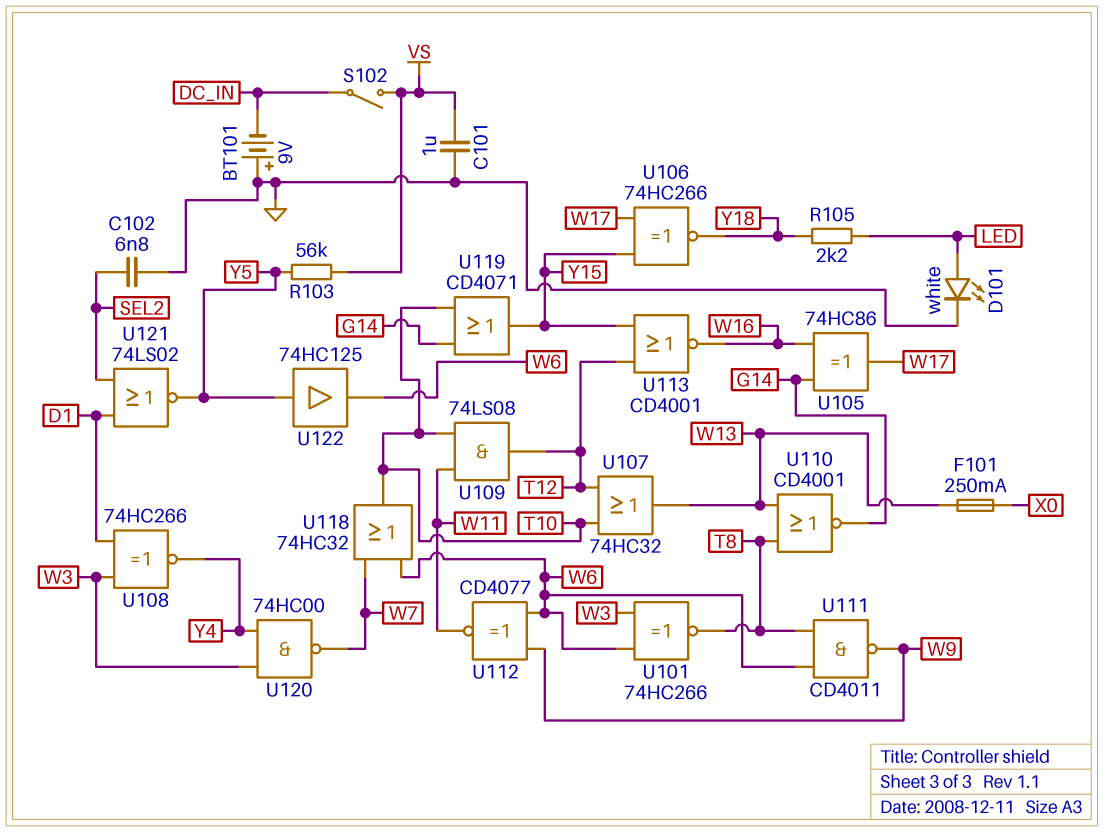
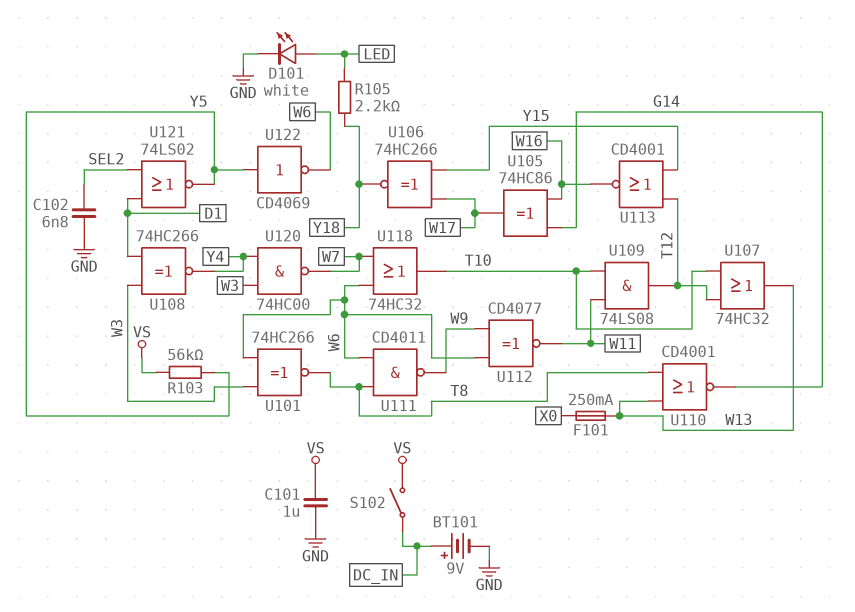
BT101: 9V (plus GND, minus DC_IN) -> 9V (plus DC_IN, minus GND)
U119: OR CD4071 (in G14, in T10, out Y15) -> none
U122: buffer 74HC125 (in Y5, out W6) -> NOT CD4069 (in Y5, out W6)

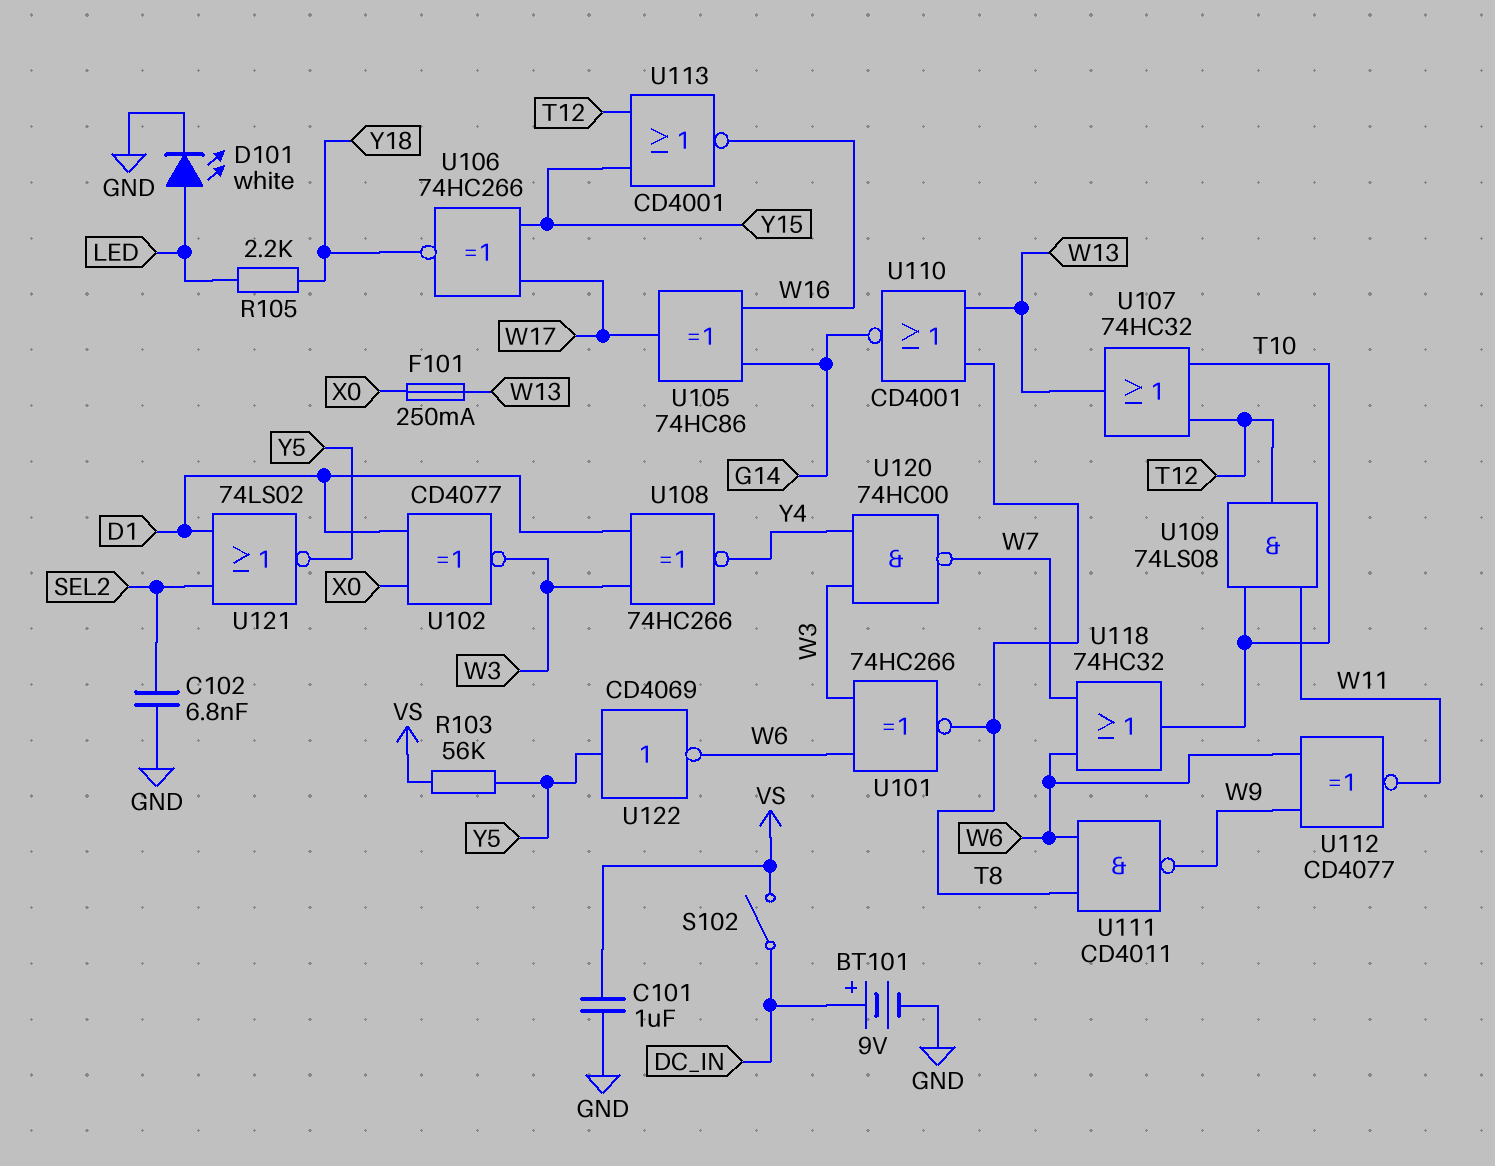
U102: none -> XNOR CD4077 (in D1, in X0, out W3)

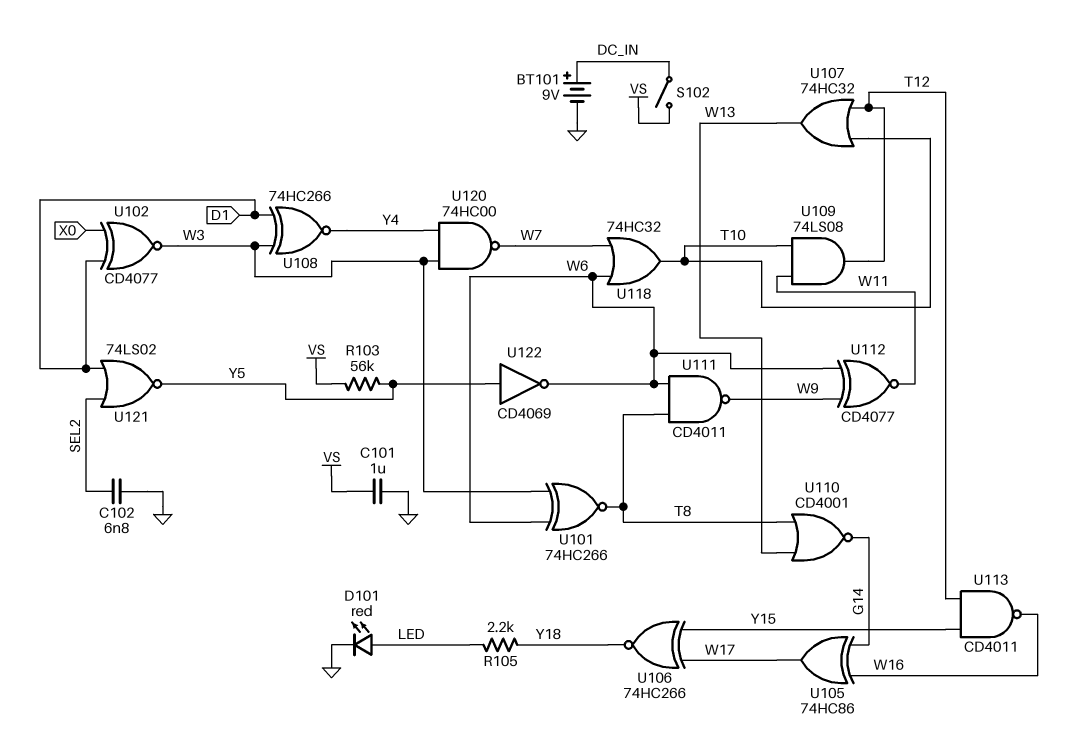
D101: LED white (A LED, K GND) -> LED red (A LED, K GND)
F101: 250mA (W13, X0) -> none
U113: NOR CD4001 (in T12, in Y15, out W16) -> NAND CD4011 (in T12, in Y15, out W16)

